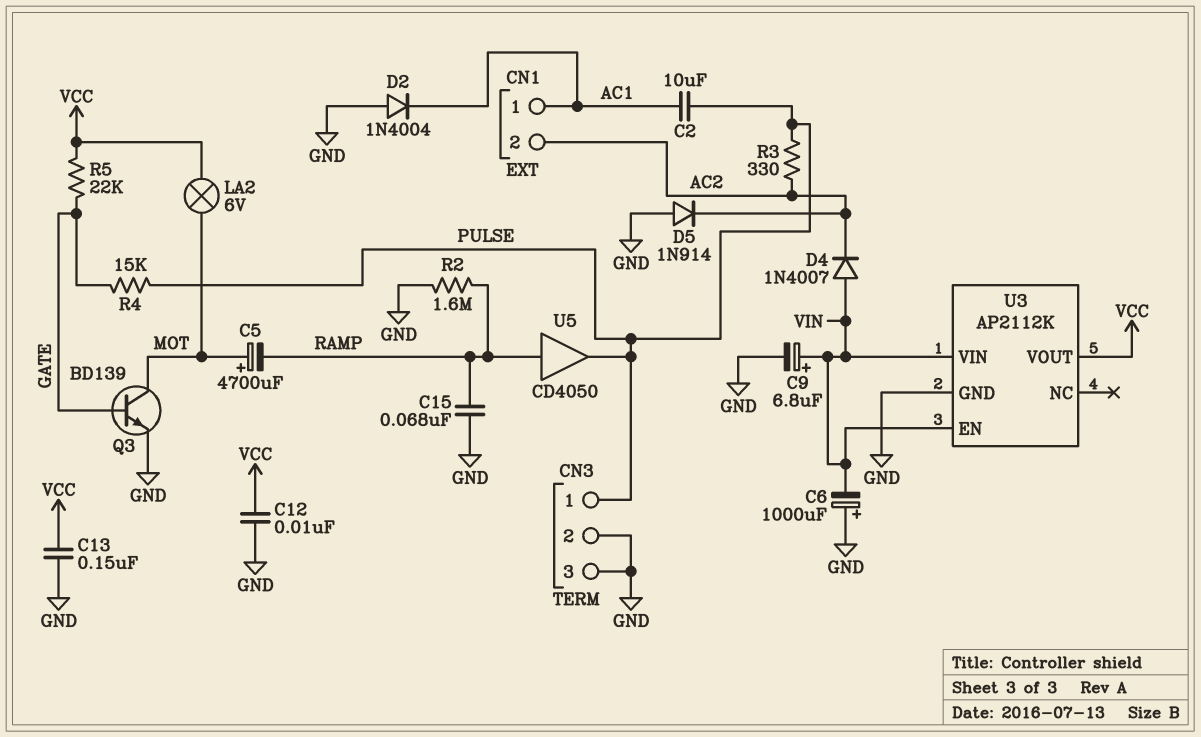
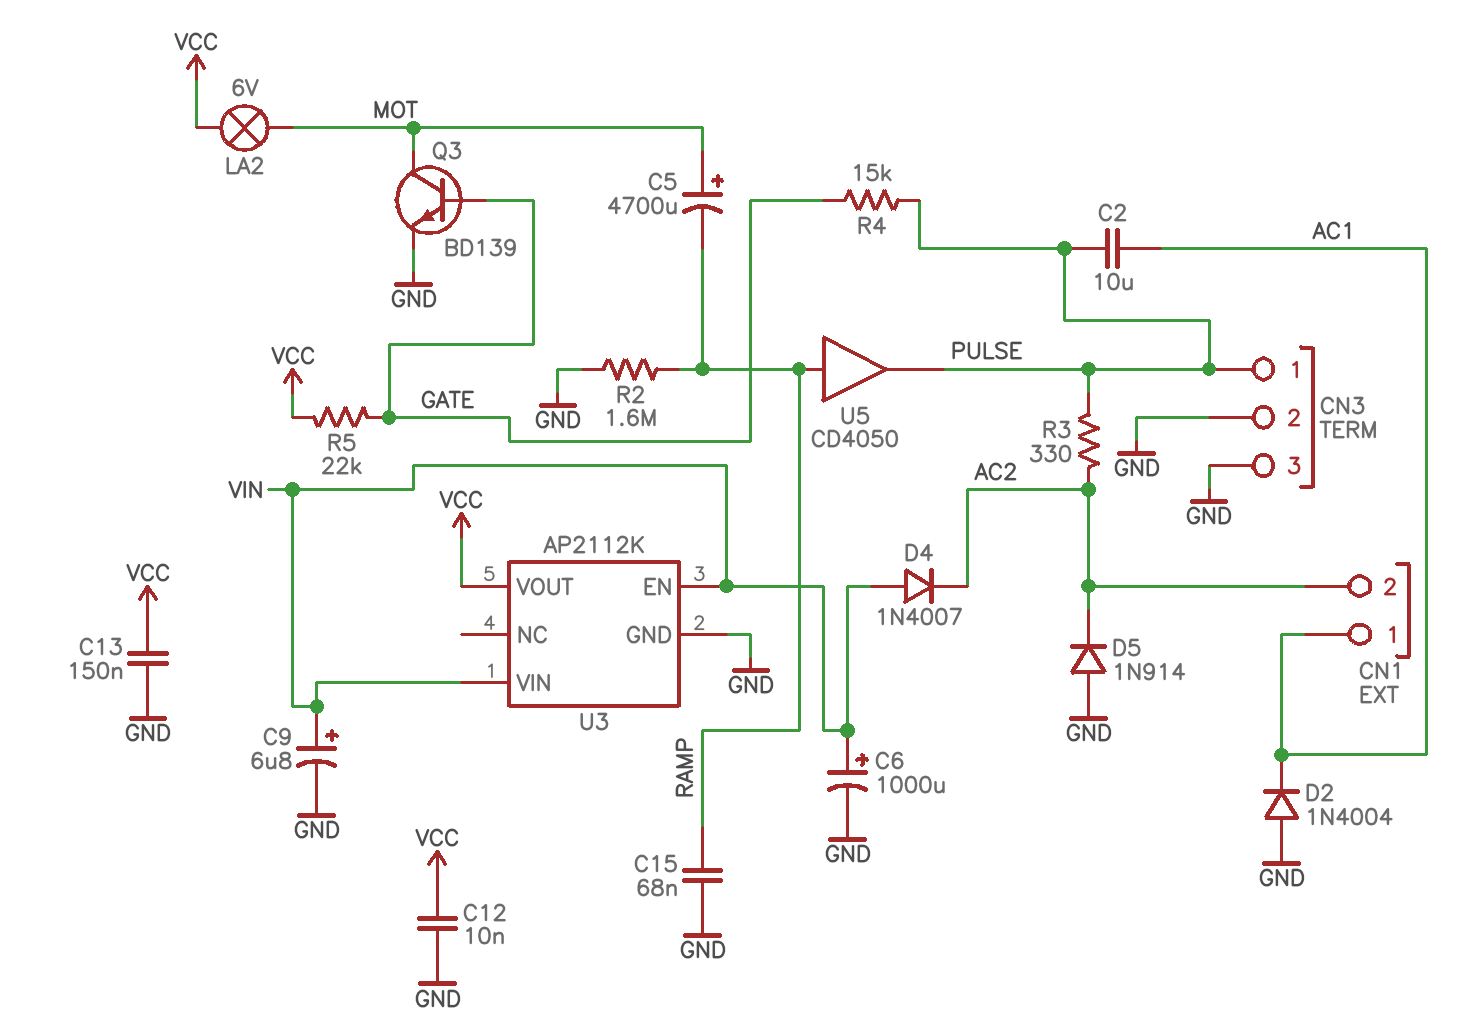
C6: 1000uF (plus GND, minus VIN) -> 1000uF (plus VIN, minus GND)

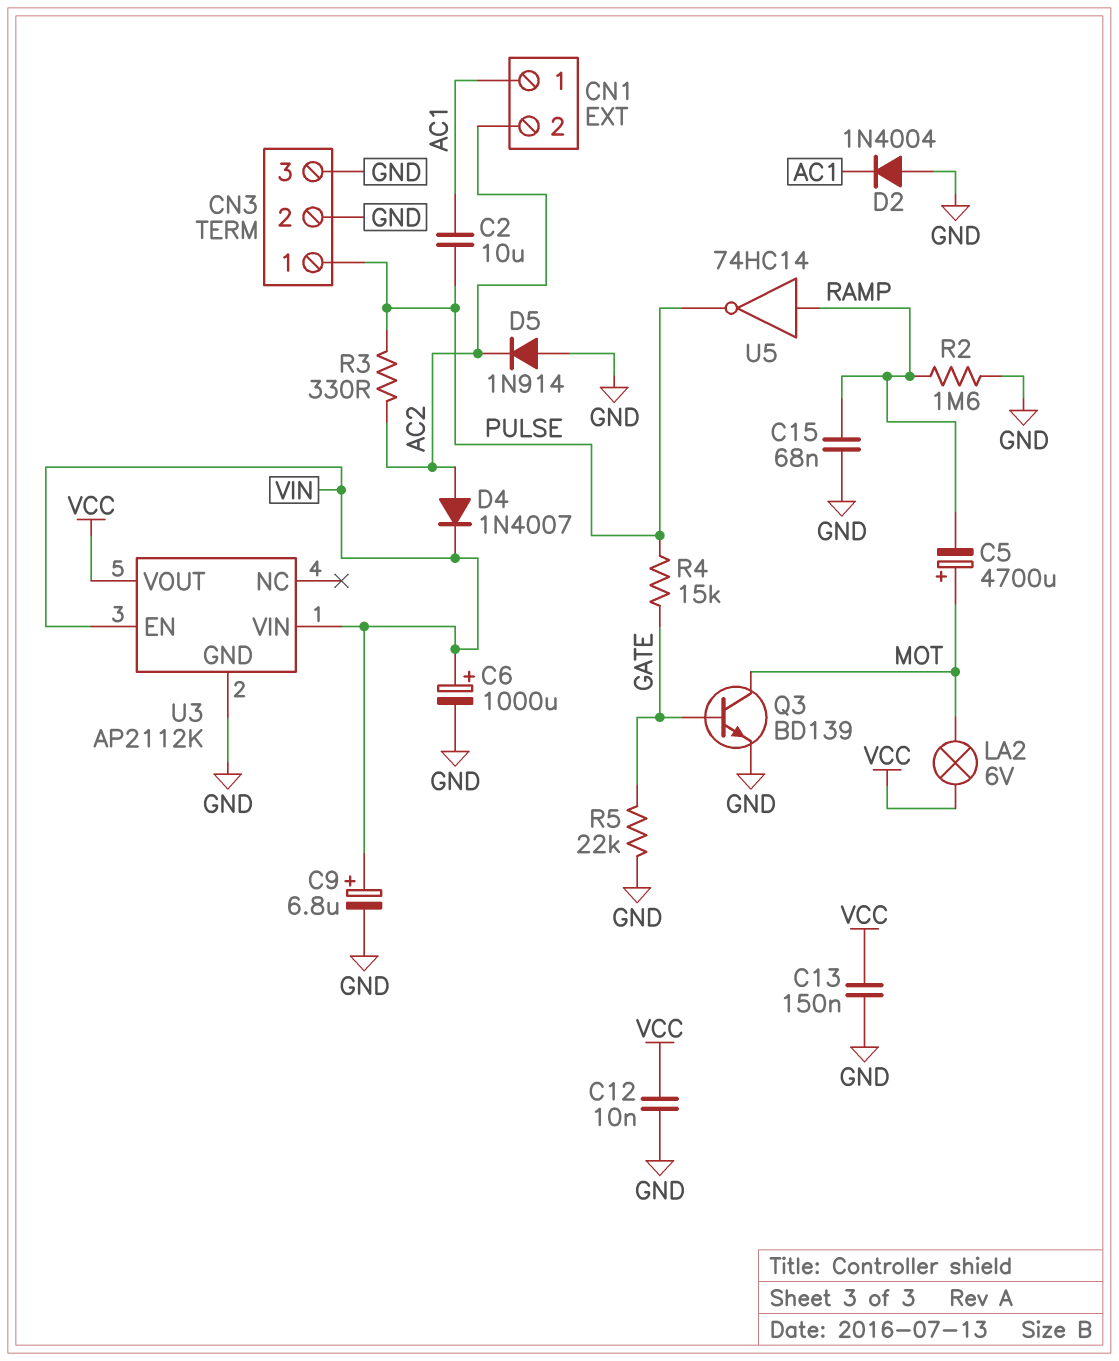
D4: diode 1N4007 (A VIN, K AC2) -> diode 1N4007 (A AC2, K VIN)
R5: 22k (GATE, VCC) -> 22k (GATE, GND)
U5: buffer CD4050 (in RAMP, out PULSE) -> NOT 74HC14 (in RAMP, out PULSE)

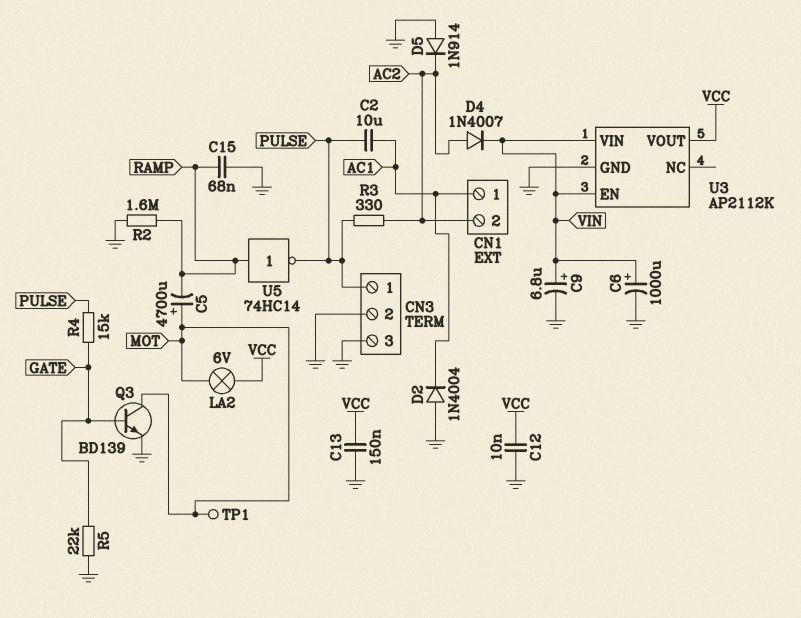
TP1: none -> test point (MOT)

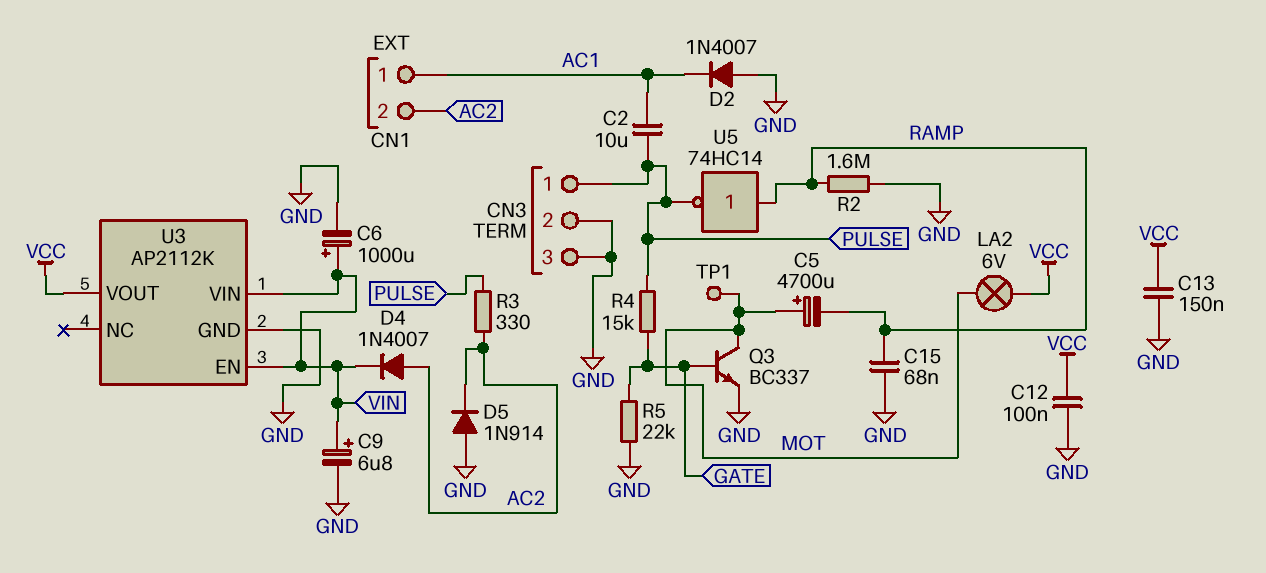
C12: 10nF (GND, VCC) -> 100nF (GND, VCC)
D2: diode 1N4004 (A GND, K AC1) -> diode 1N4007 (A GND, K AC1)
Q3: NPN BD139 (B GATE, C MOT, E GND) -> NPN BC337 (B GATE, C MOT, E GND)

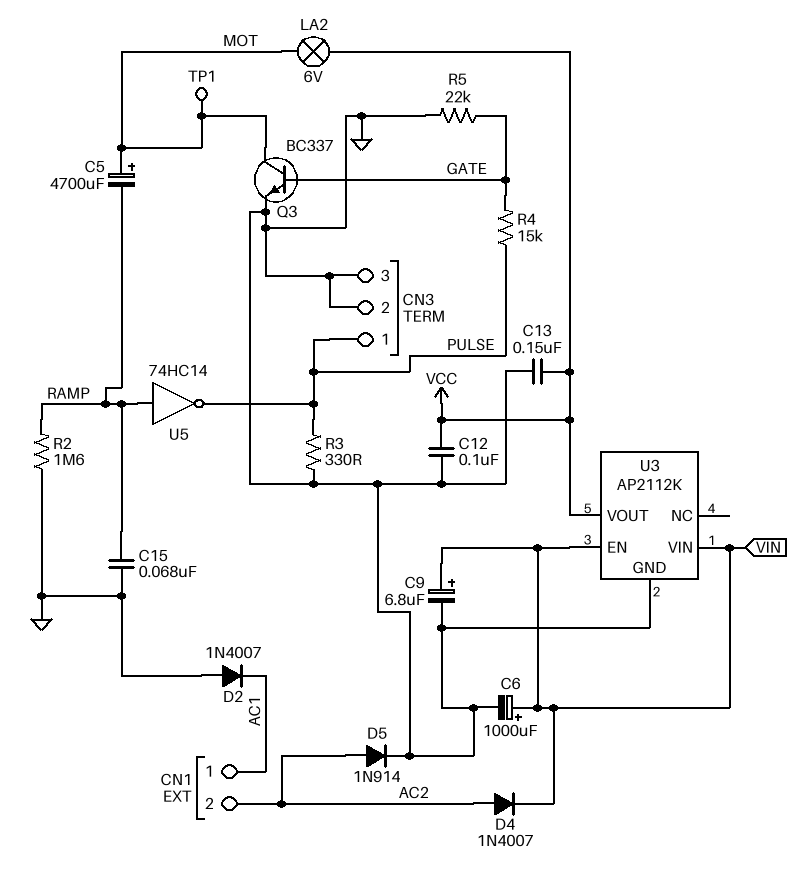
C2: 10uF (AC1, PULSE) -> none
D5: diode 1N914 (A GND, K AC2) -> diode 1N914 (A AC2, K GND)
R3: 330 (AC2, PULSE) -> 330 (GND, PULSE)

